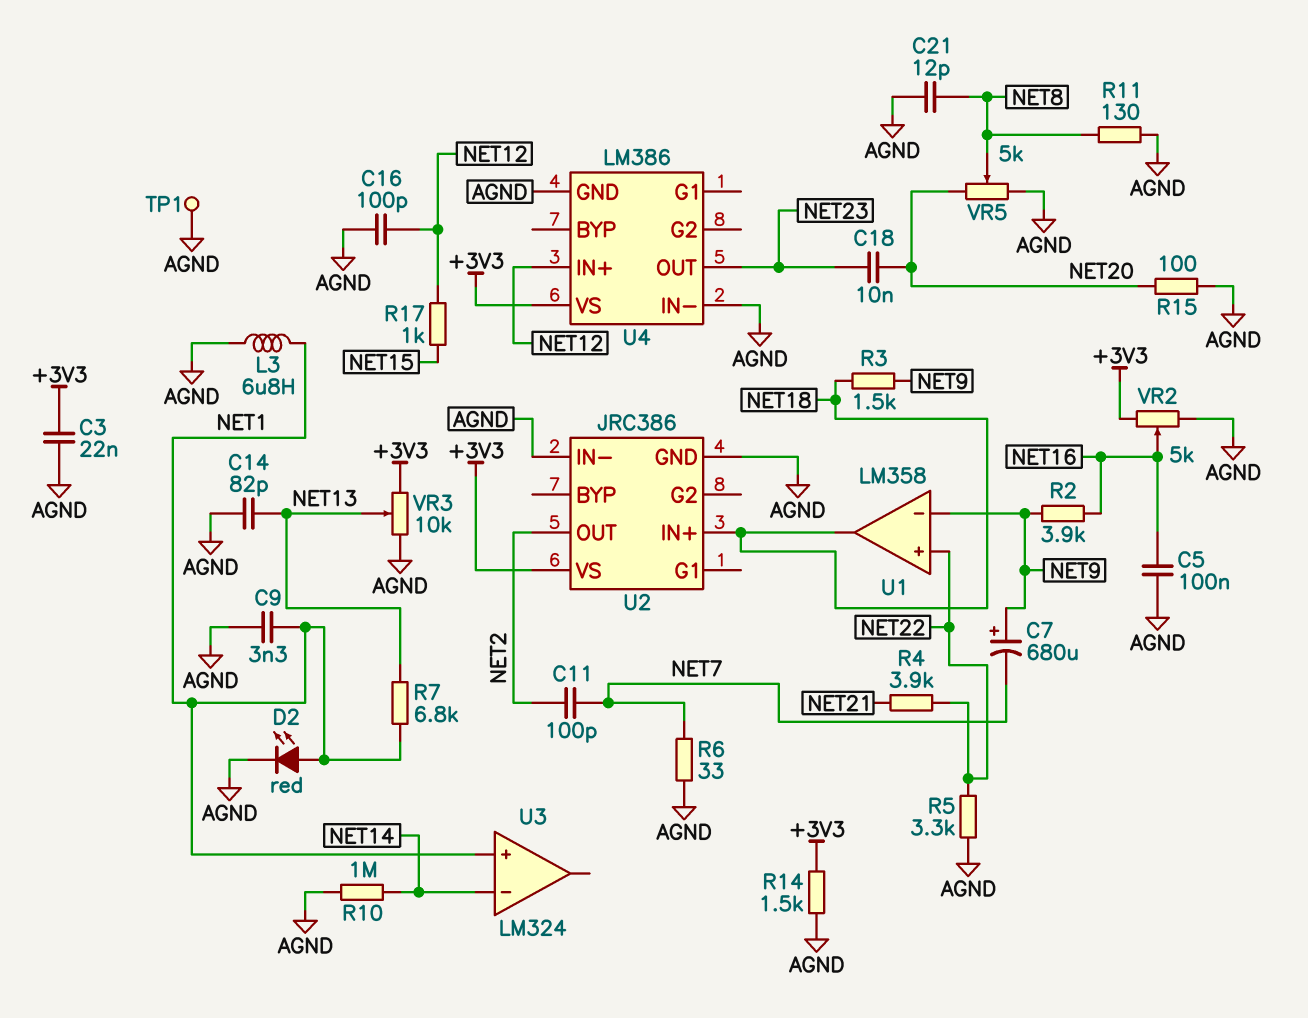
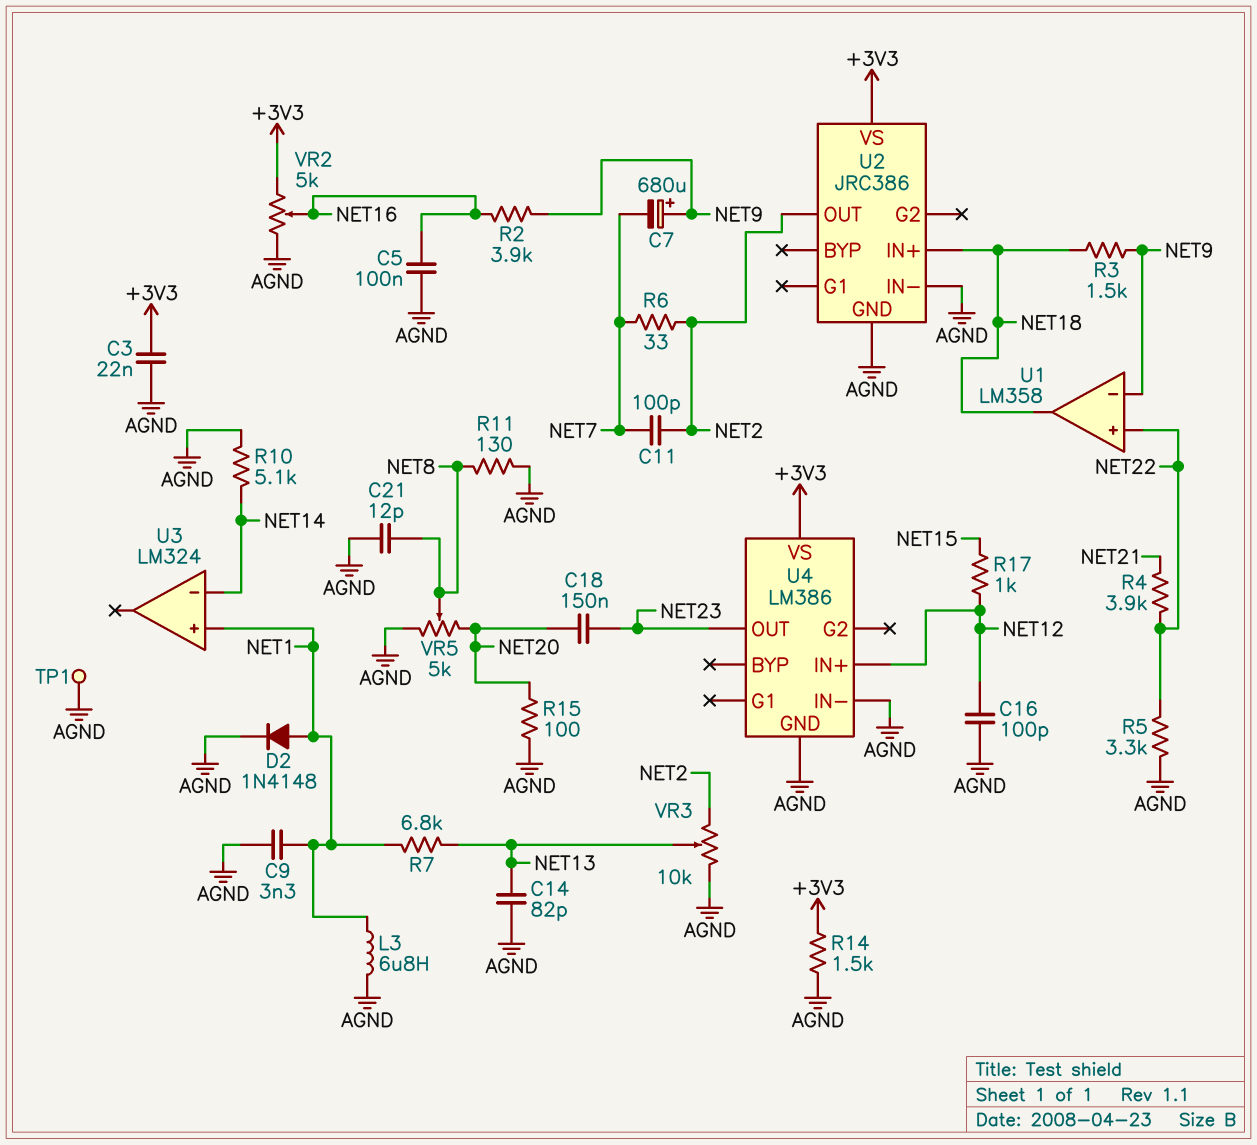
C18: 10nF (NET20, NET23) -> 150nF (NET20, NET23)
D2: LED red (A NET1, K AGND) -> diode 1N4148 (A NET1, K AGND)
R6: 33 (AGND, NET7) -> 33 (NET2, NET7)
R10: 1M (AGND, NET14) -> 5.1k (AGND, NET14)
VR3: 10k (+3V3, AGND, wiper NET13) -> 10k (AGND, NET2, wiper NET13)

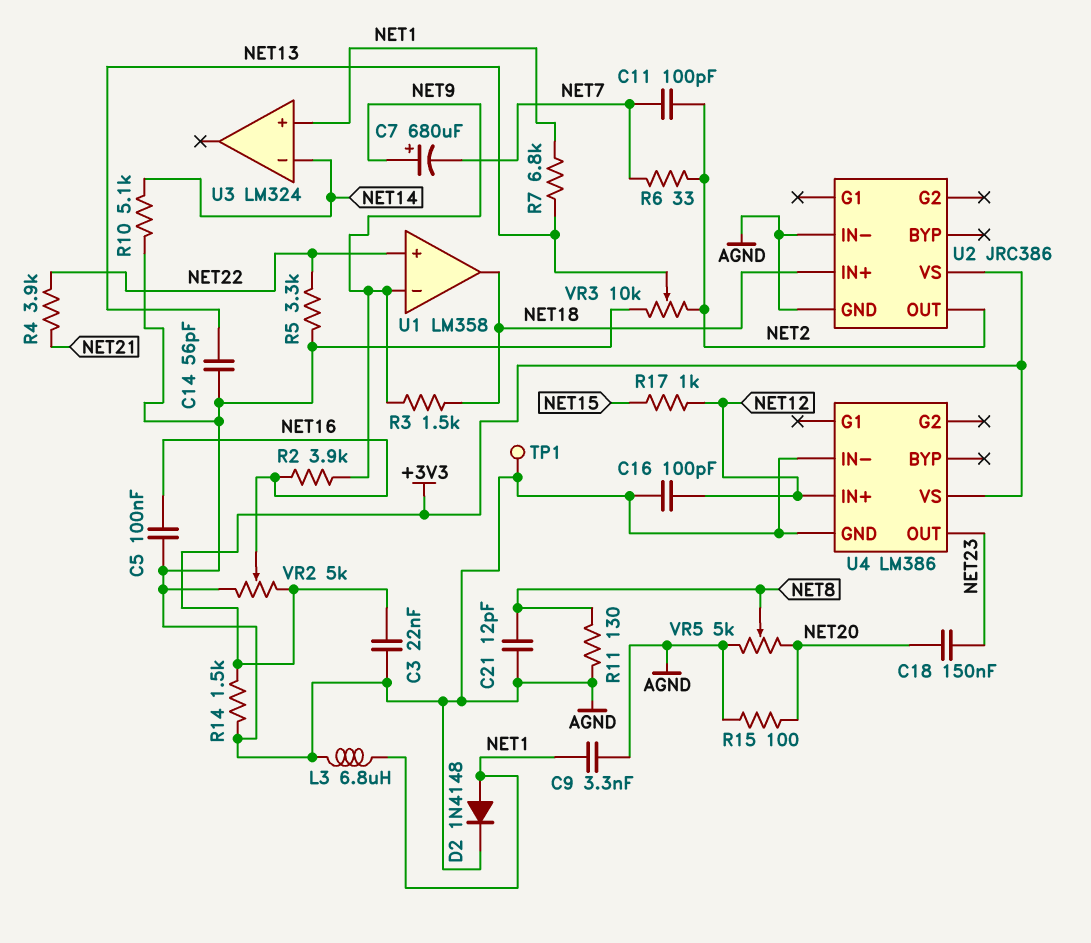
C14: 82pF (AGND, NET13) -> 56pF (AGND, NET13)

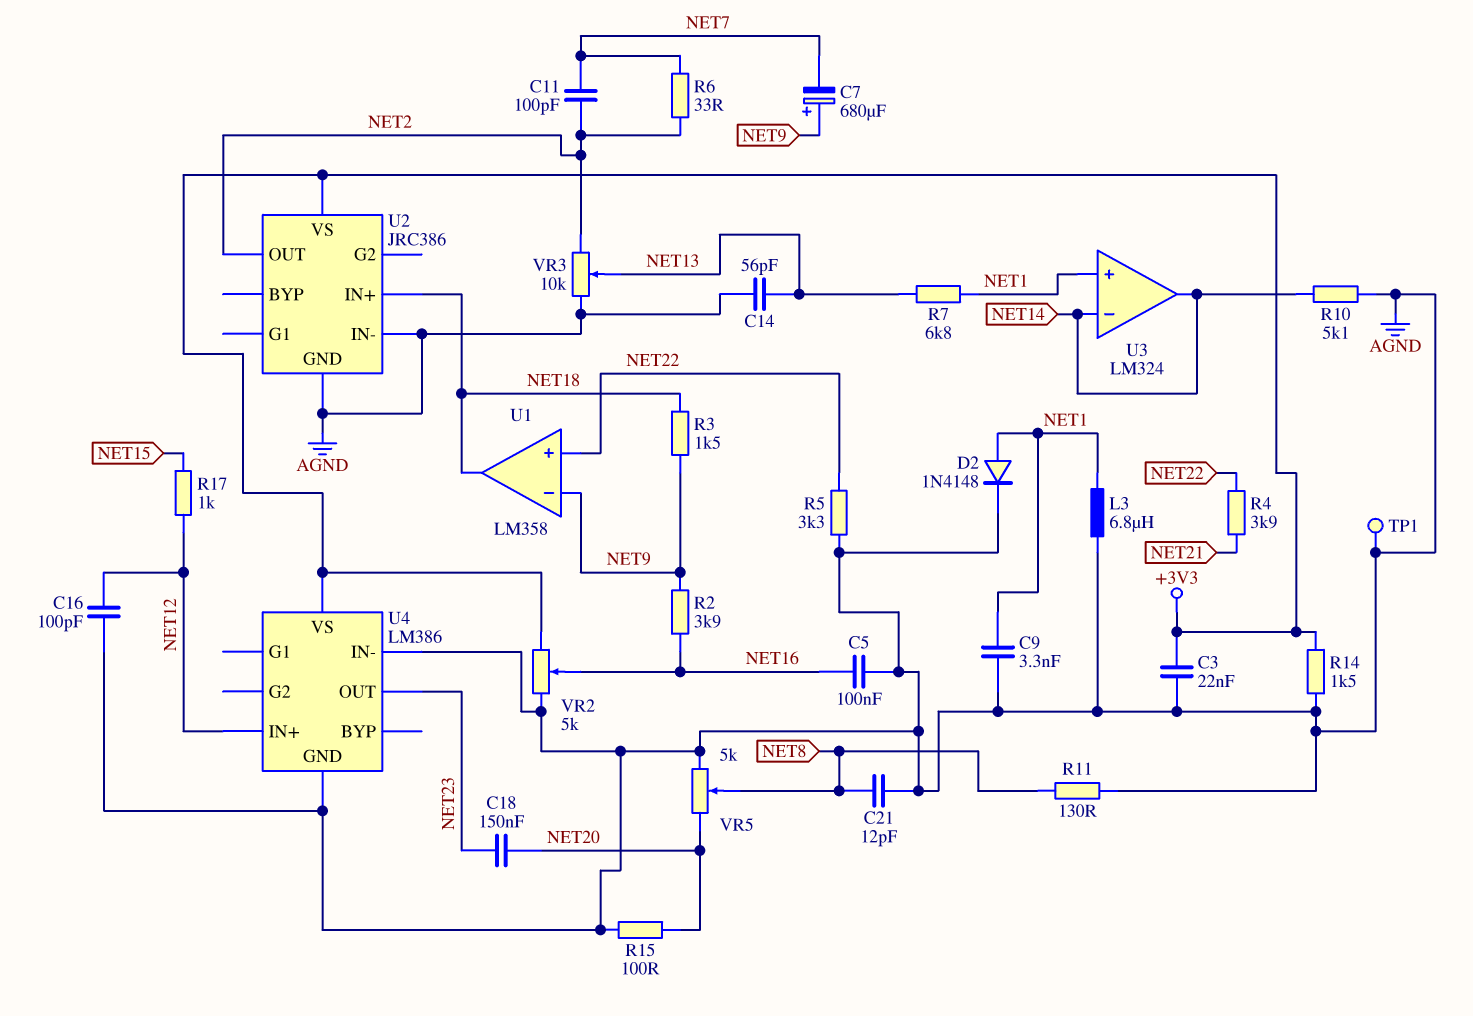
U3 pin out: none -> NET14

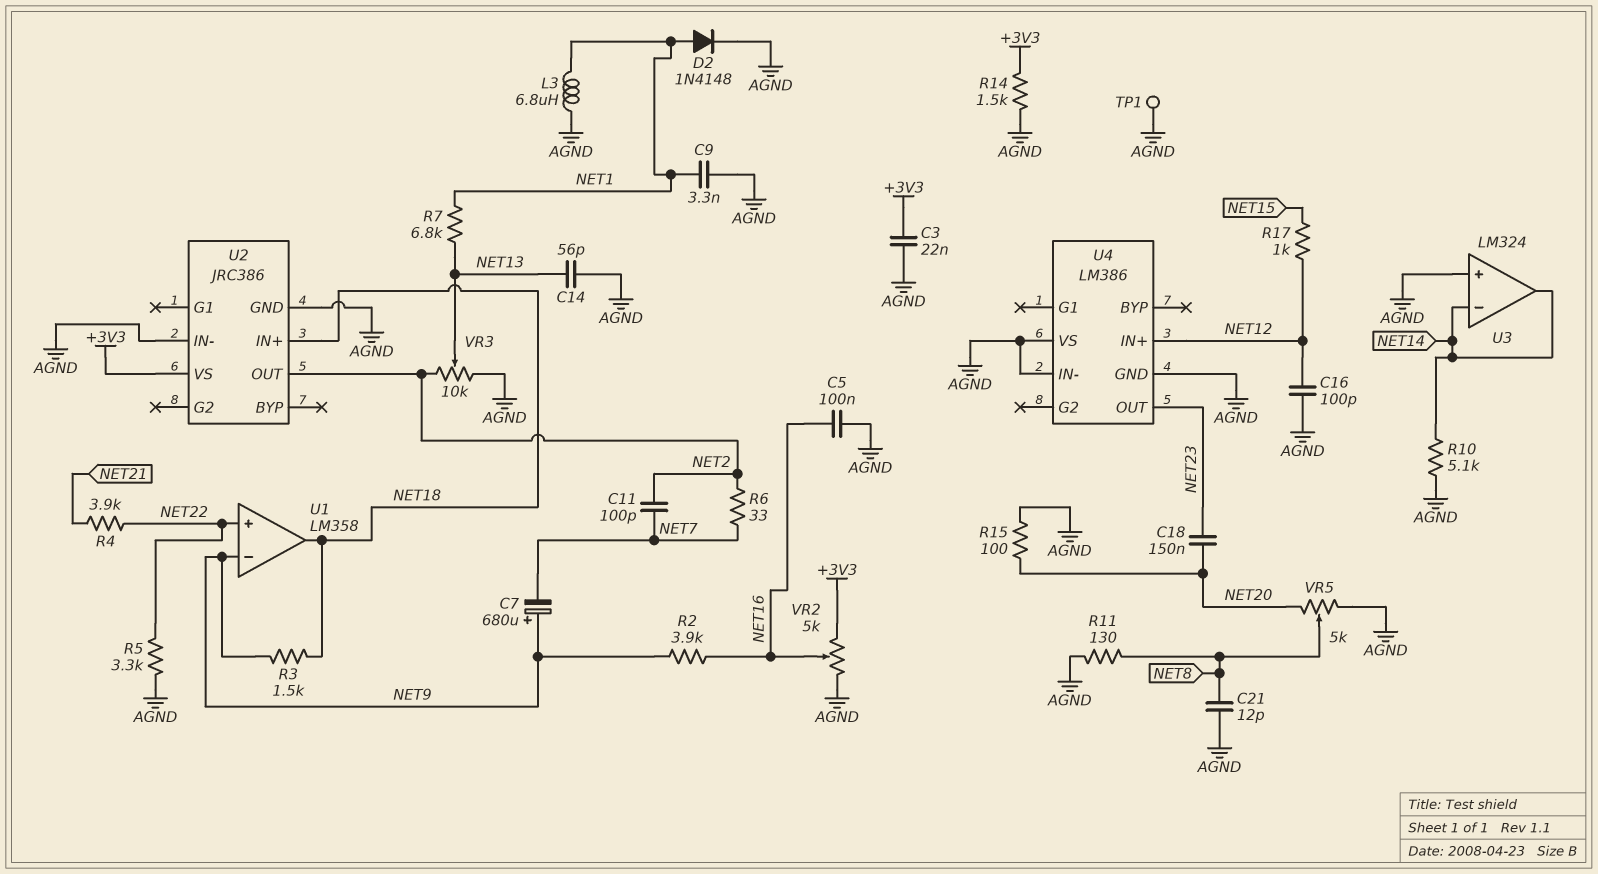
U3 pin in+: NET1 -> AGND
U4 pin VS: +3V3 -> AGND

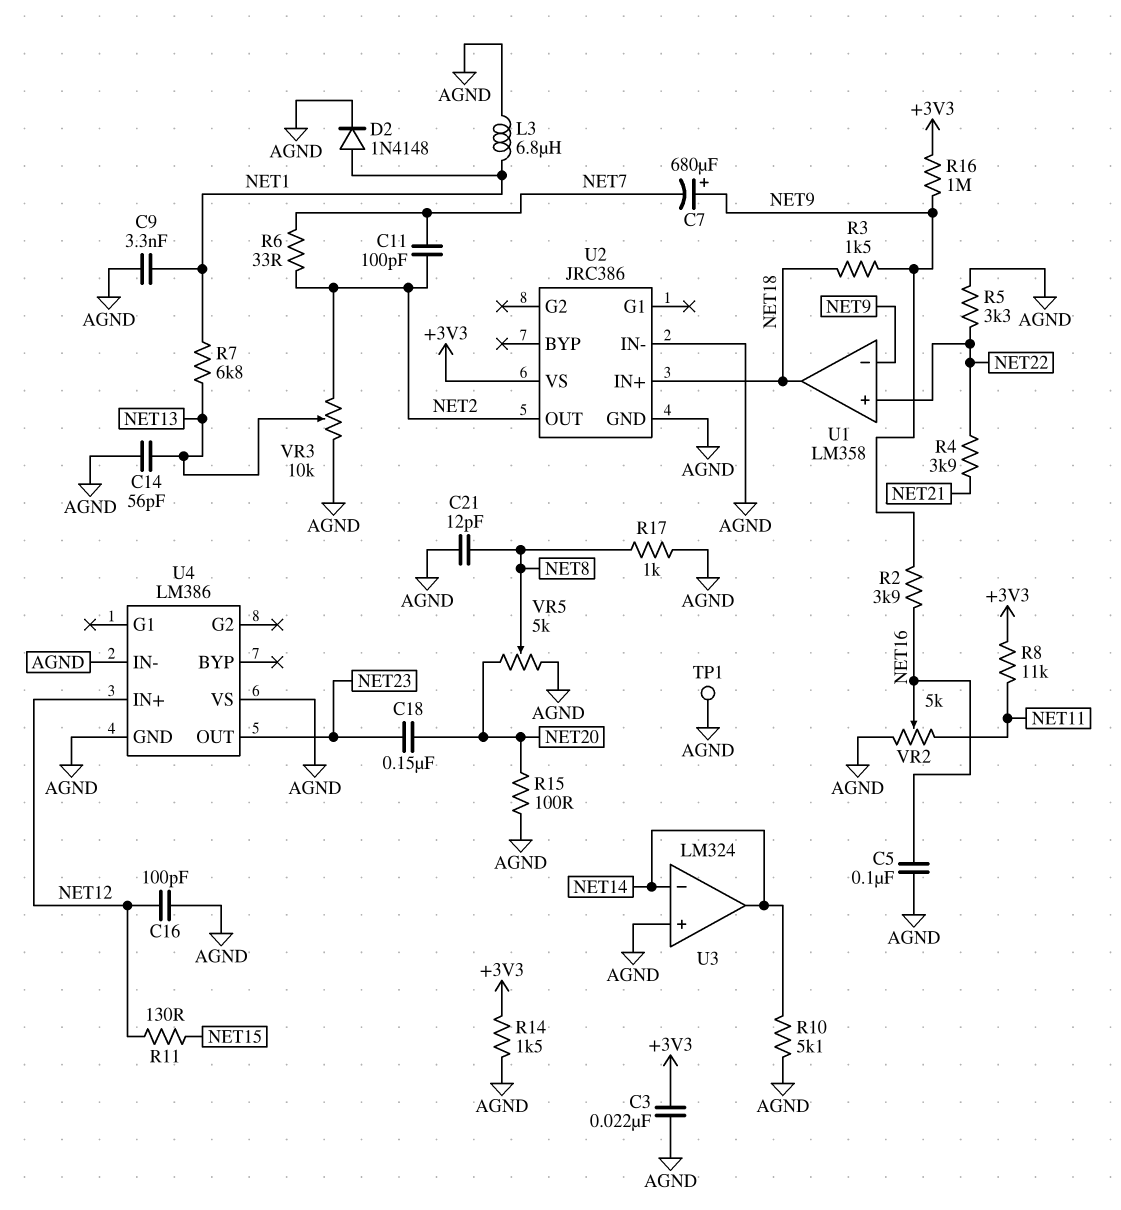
R8: none -> 11k (+3V3, NET11)
R11: 130 (AGND, NET8) -> 130 (NET12, NET15)
R16: none -> 1M (+3V3, NET9)
R17: 1k (NET12, NET15) -> 1k (AGND, NET8)
VR2: 5k (+3V3, AGND, wiper NET16) -> 5k (AGND, NET11, wiper NET16)

